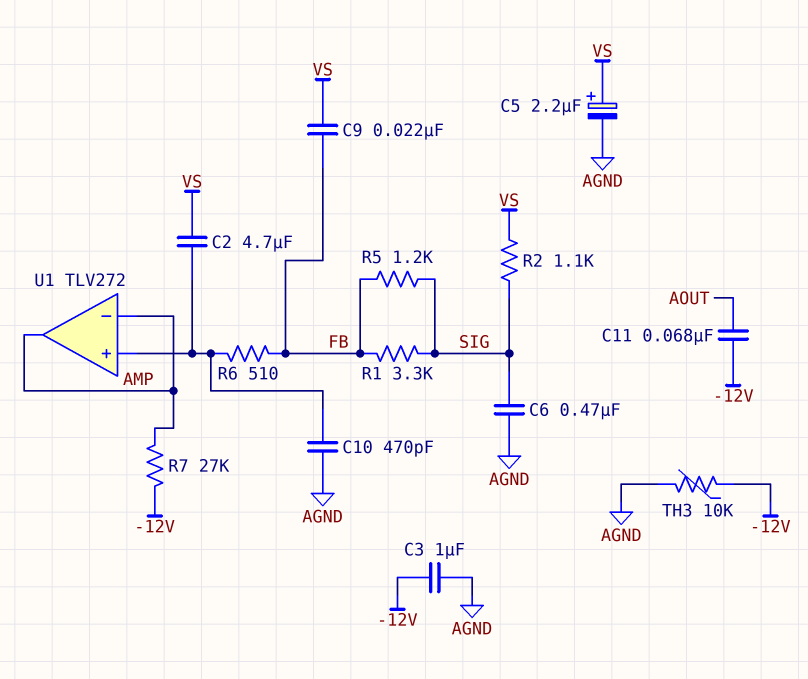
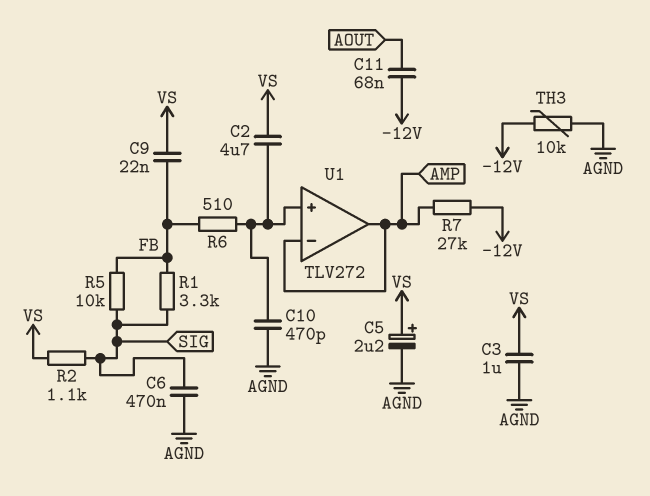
C3: 1uF (-12V, AGND) -> 1uF (AGND, VS)
R5: 1.2k (FB, SIG) -> 10k (FB, SIG)

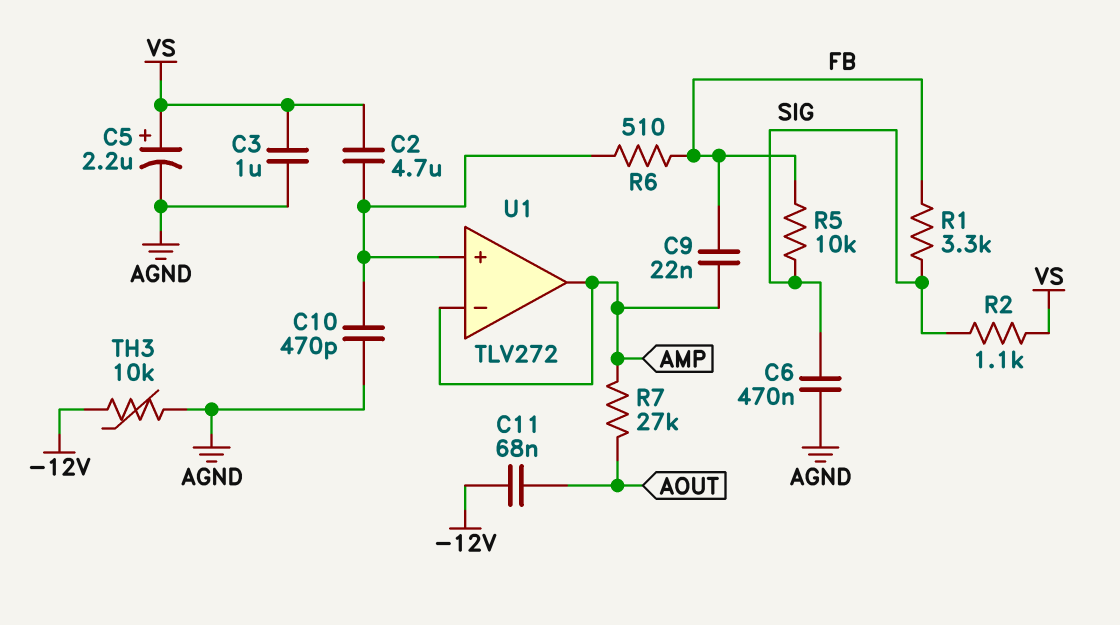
C9: 22nF (FB, VS) -> 22nF (AMP, FB)
R7: 27k (-12V, AMP) -> 27k (AMP, AOUT)

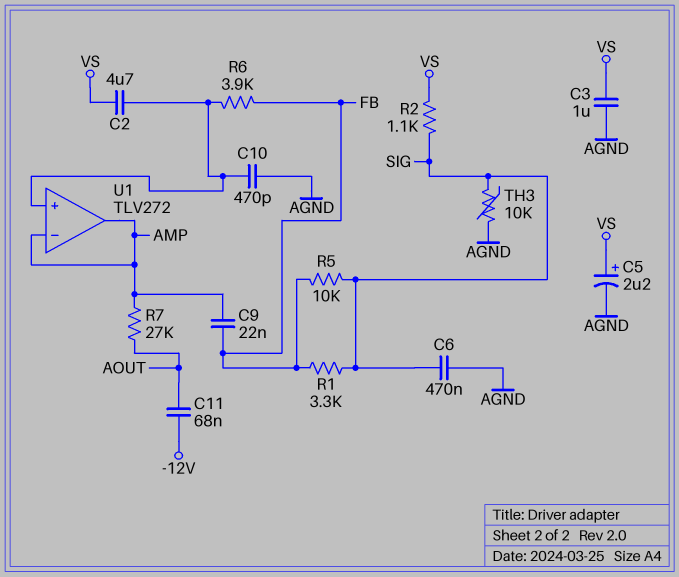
R6: 510 (FB, U1/in+) -> 3.9k (FB, U1/in+)
TH3: 10k (-12V, AGND) -> 10k (AGND, SIG)

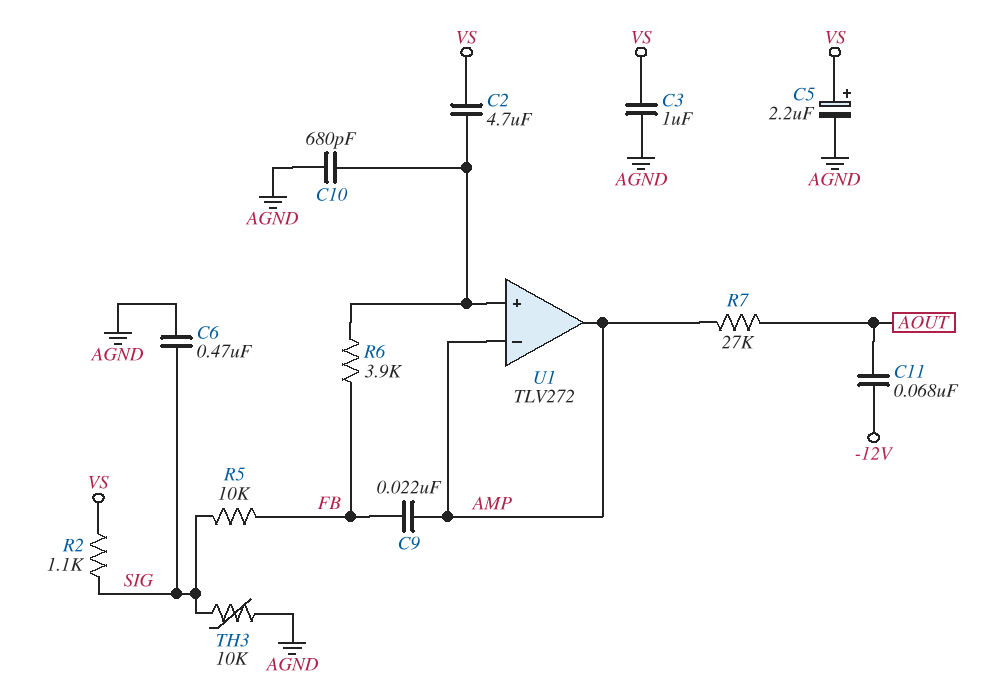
C10: 470pF (AGND, U1/in+) -> 680pF (AGND, U1/in+)
R1: 3.3k (FB, SIG) -> none

